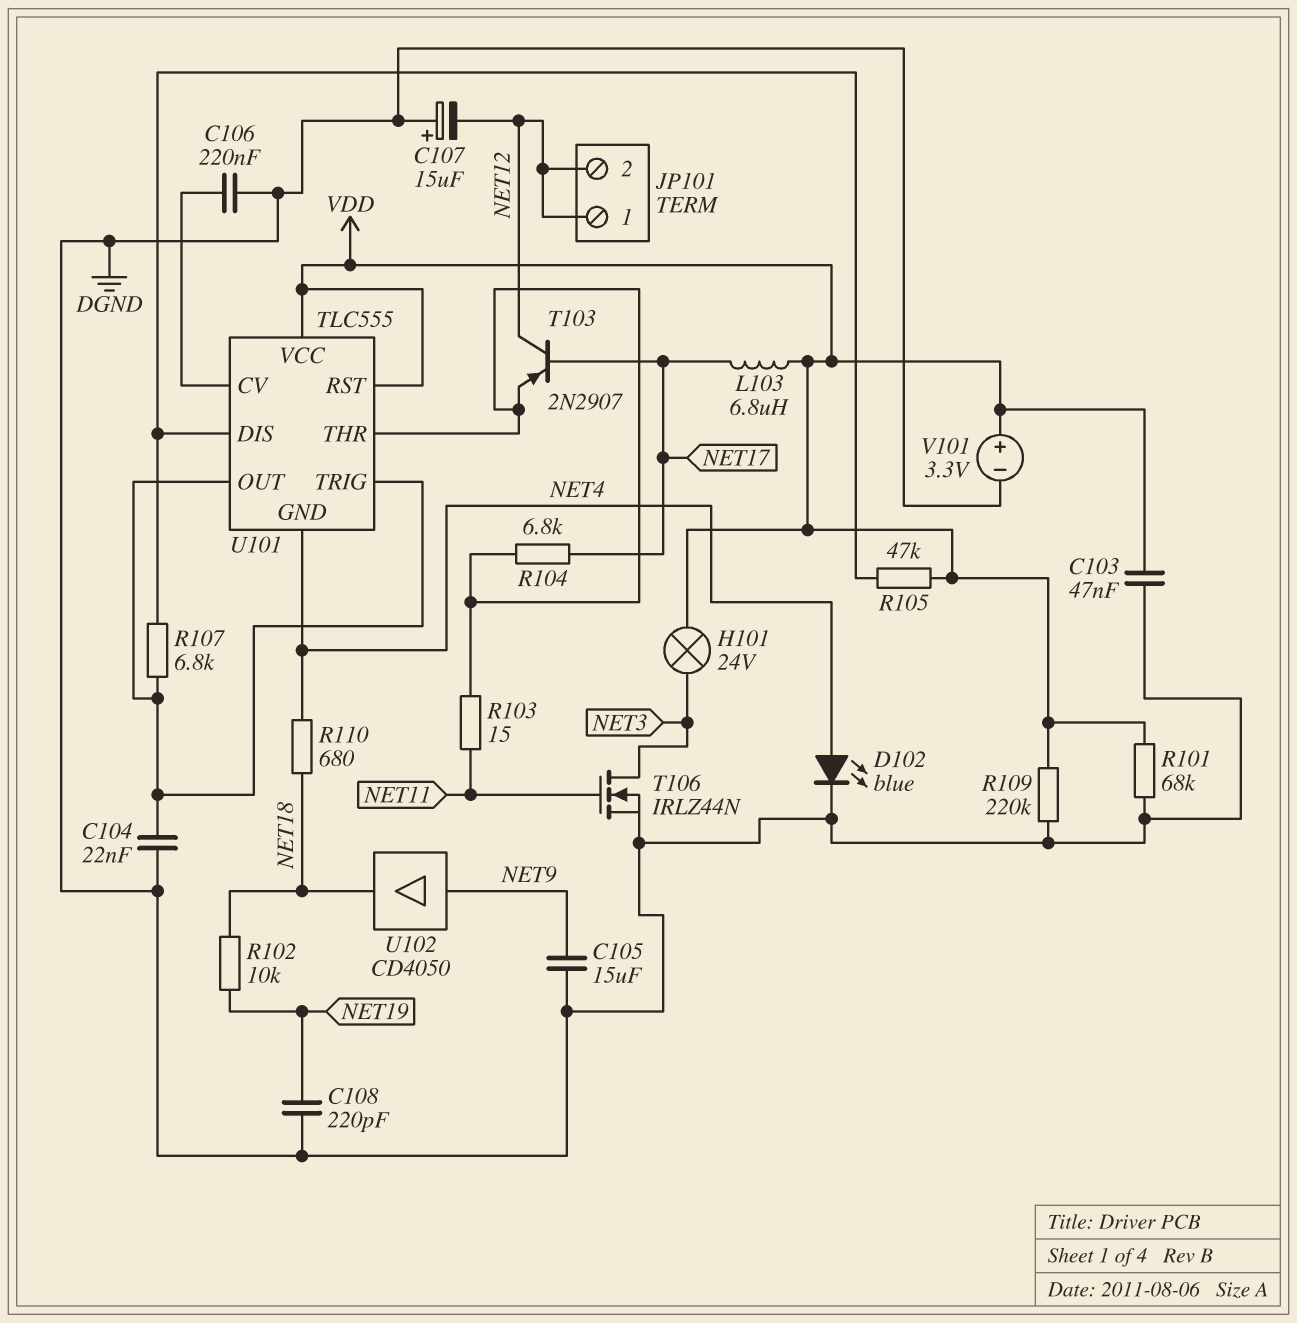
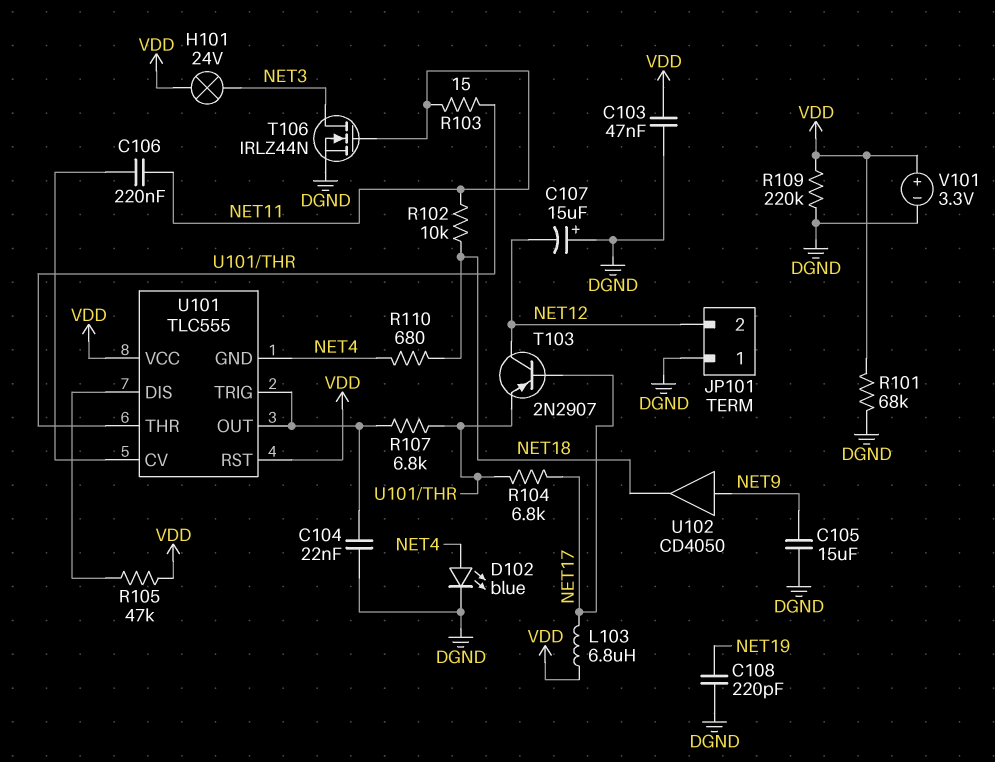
C106: 220nF (DGND, U101/CV) -> 220nF (NET11, U101/CV)
JP101 pin 1: NET12 -> DGND
R102: 10k (NET18, NET19) -> 10k (NET11, NET18)
R107: 6.8k (U101/DIS, U101/OUT) -> 6.8k (U101/OUT, U101/THR)

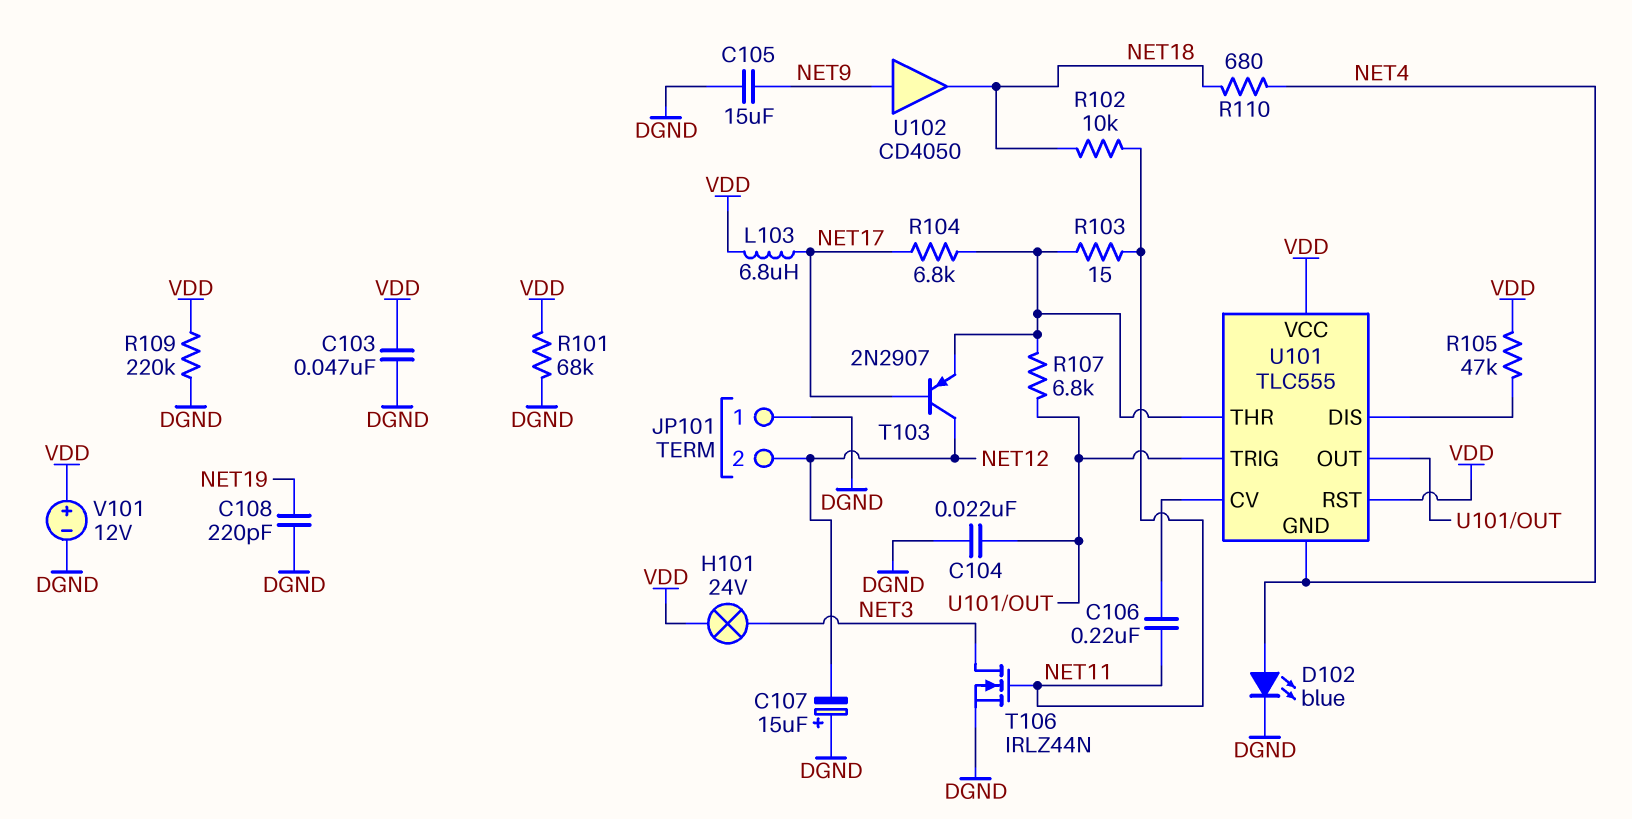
V101: 3.3V (plus VDD, minus DGND) -> 12V (plus VDD, minus DGND)

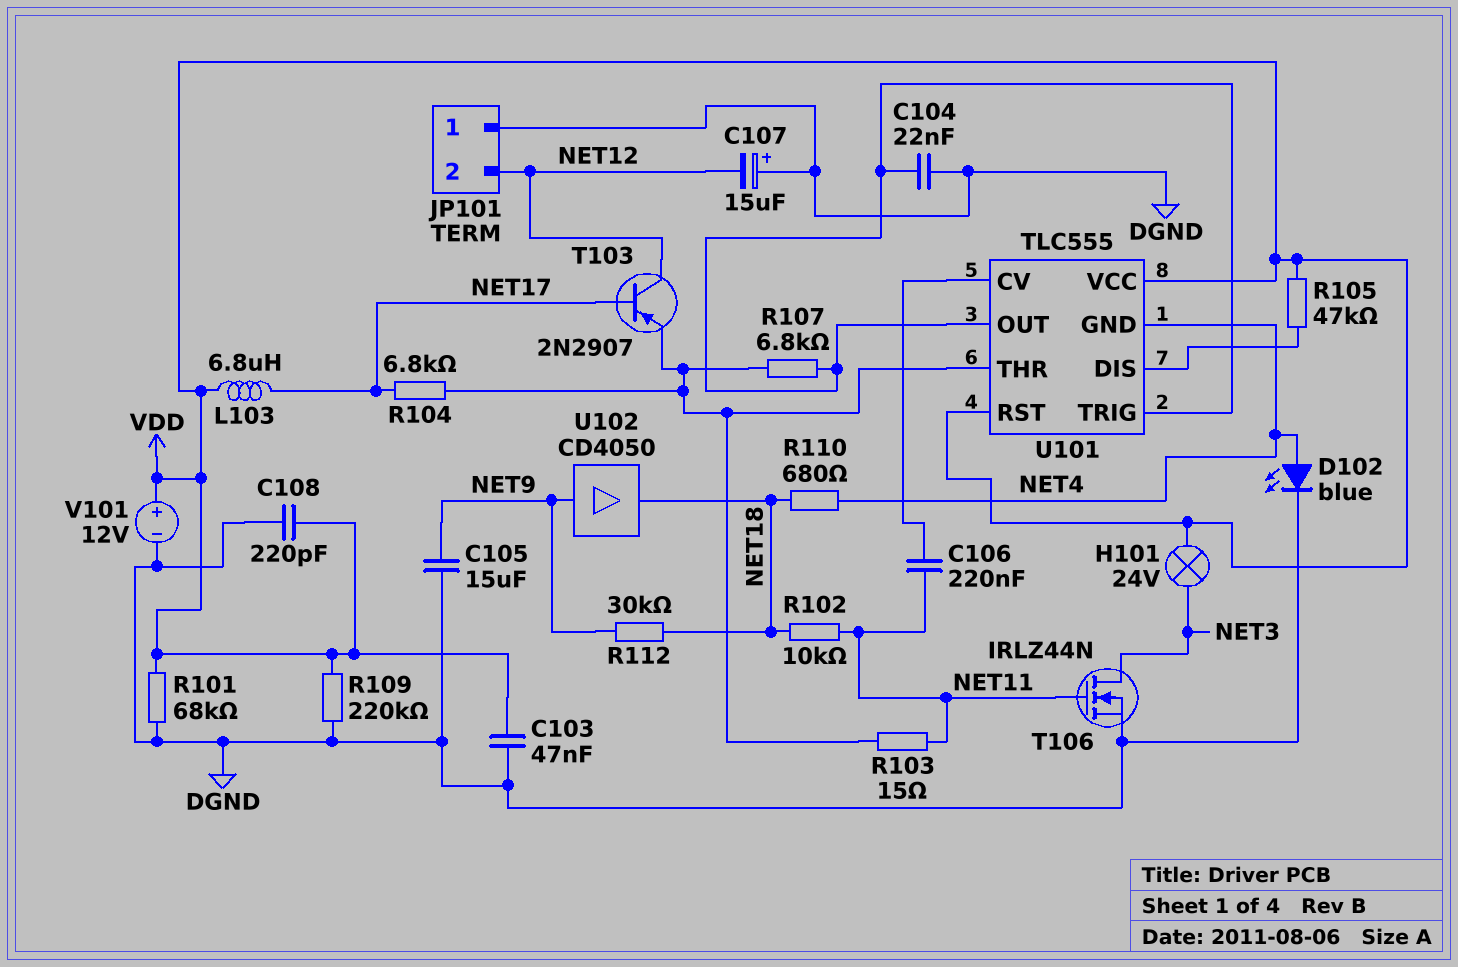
C108: 220pF (DGND, NET19) -> 220pF (DGND, VDD)
R112: none -> 30k (NET9, NET18)

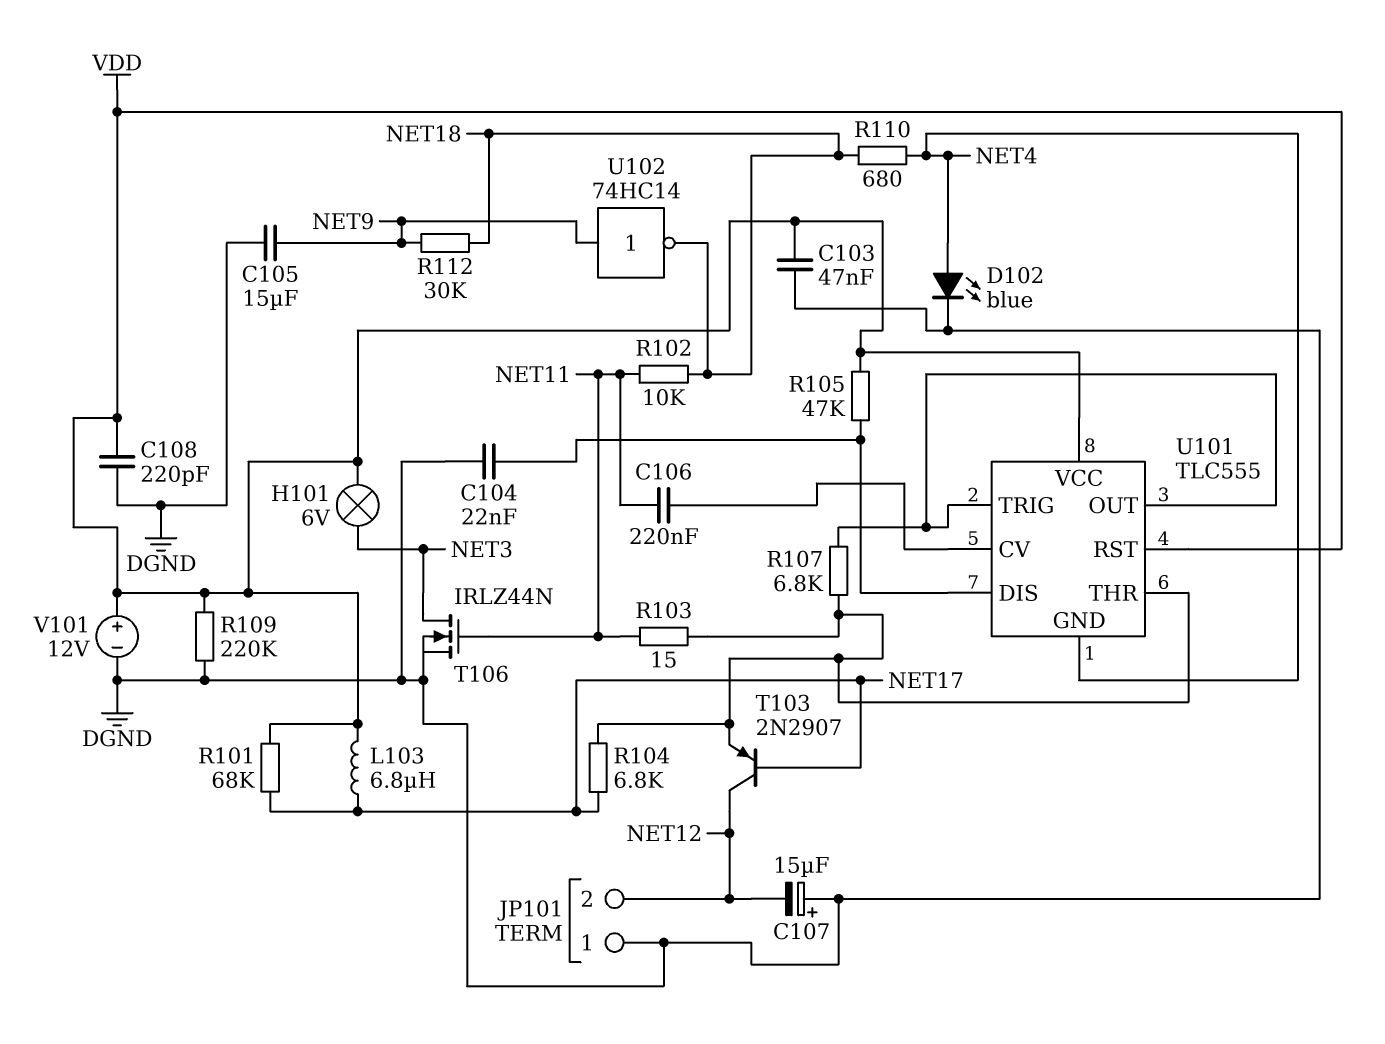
C104: 22nF (DGND, U101/OUT) -> 22nF (DGND, U101/DIS)
H101: lamp 24V (NET3, VDD) -> lamp 6V (NET3, VDD)
R101: 68k (DGND, VDD) -> 68k (NET17, VDD)
U102: buffer CD4050 (in NET9, out NET18) -> NOT 74HC14 (in NET9, out NET18)

